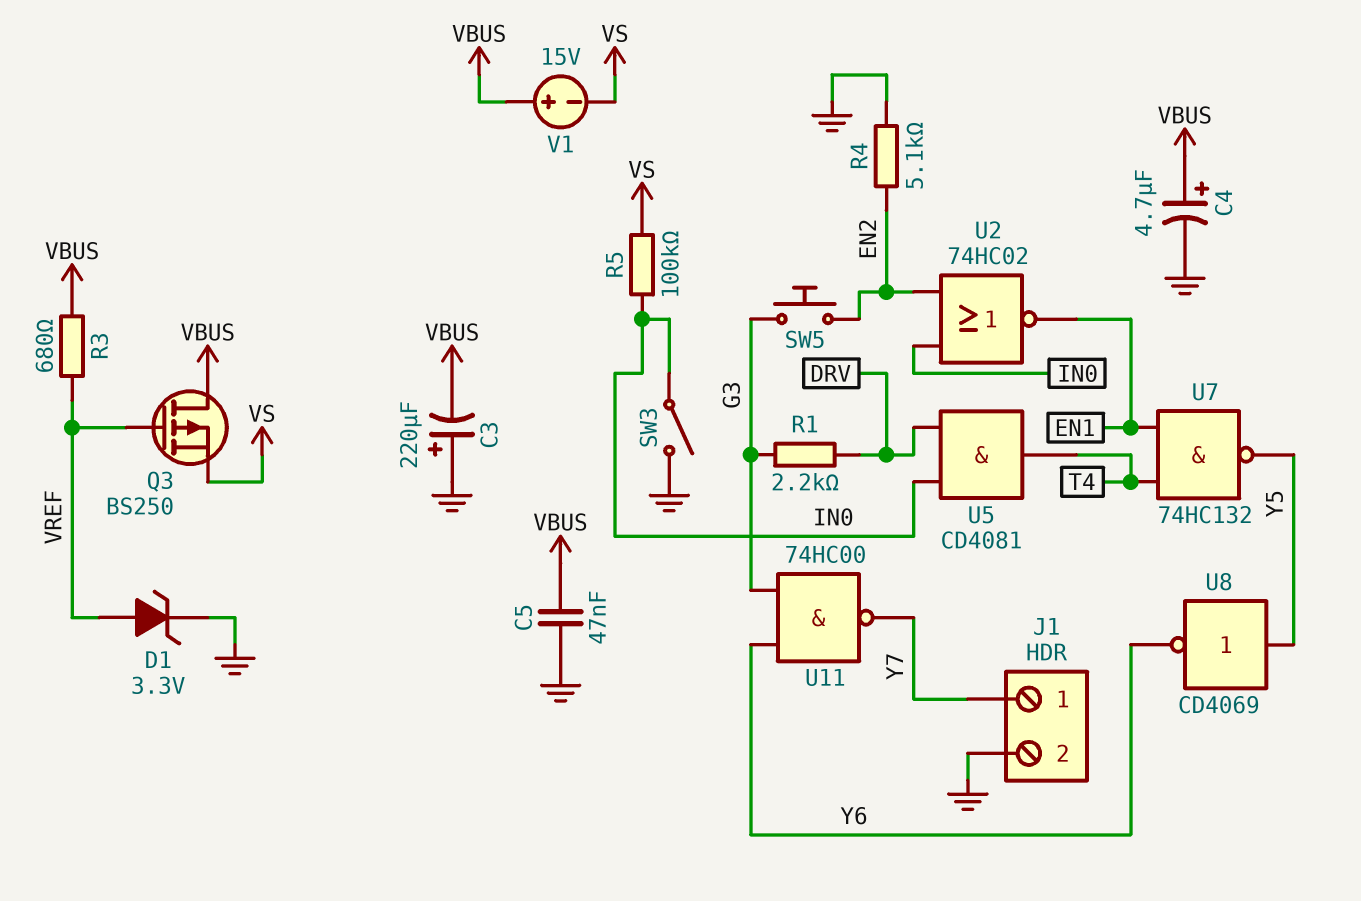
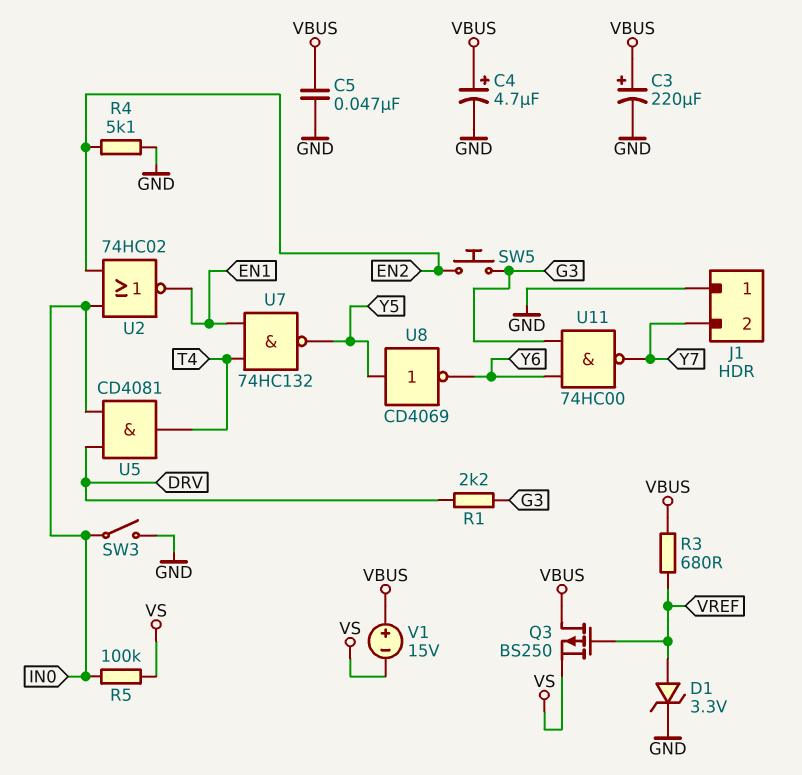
C3: 220uF (plus GND, minus VBUS) -> 220uF (plus VBUS, minus GND)
J1 pin 1: Y7 -> GND
J1 pin 2: GND -> Y7

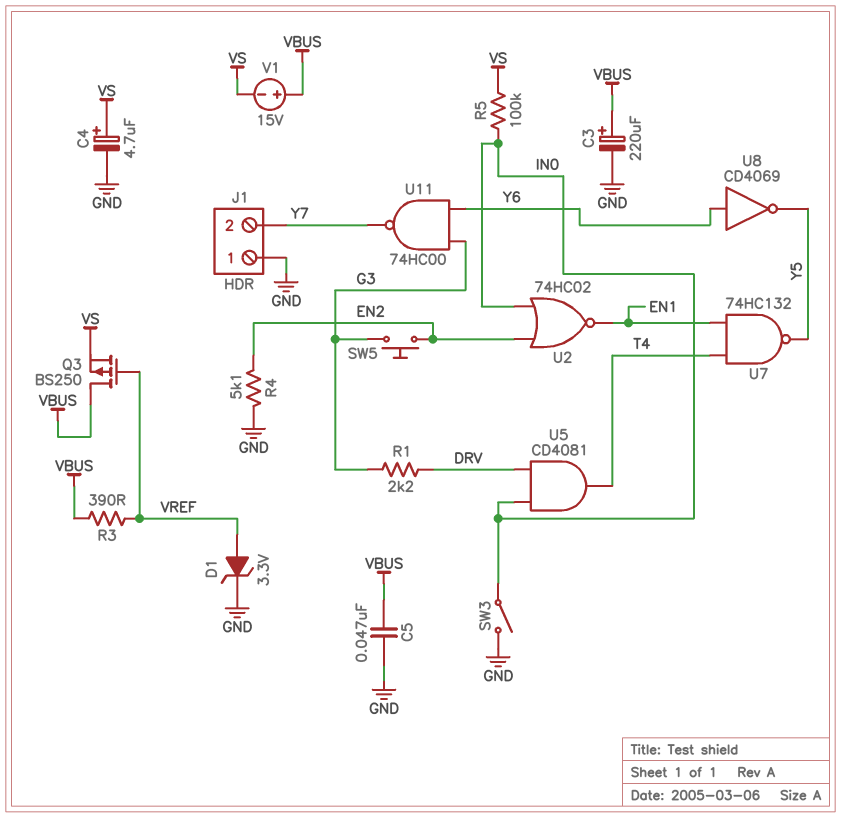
C4: 4.7uF (plus VBUS, minus GND) -> 4.7uF (plus VS, minus GND)
R3: 680 (VBUS, VREF) -> 390 (VBUS, VREF)
U8: NOT CD4069 (in Y5, out Y6) -> NOT CD4069 (in Y6, out Y5)

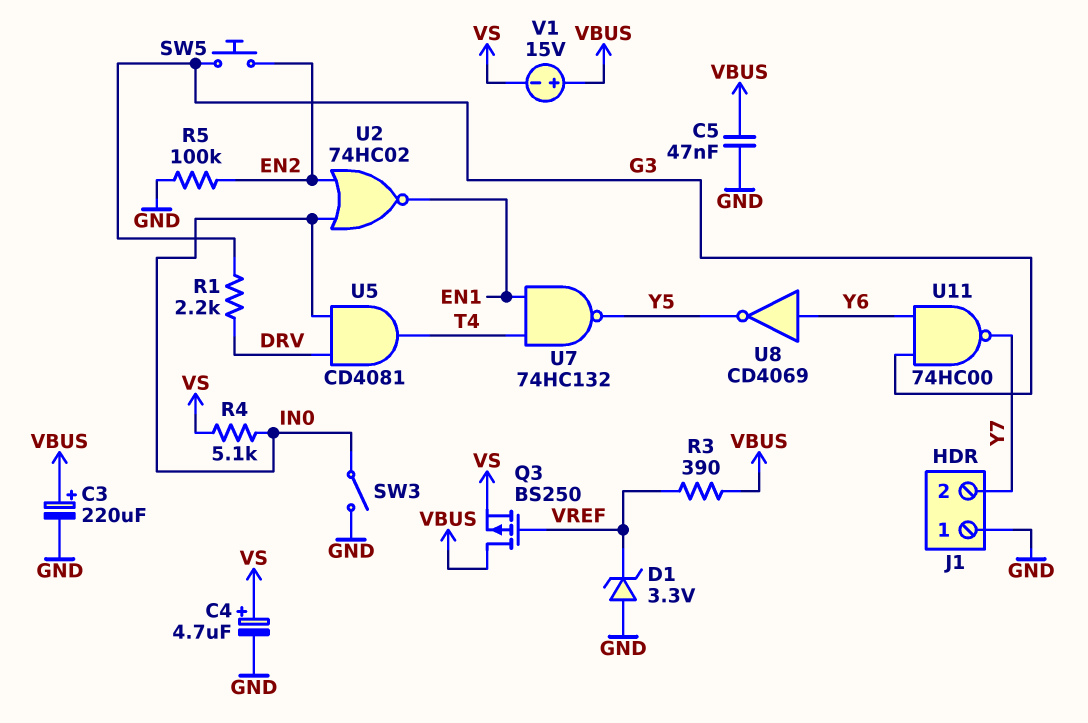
D1: zener 3.3V (A VREF, K GND) -> zener 3.3V (A GND, K VREF)
R4: 5.1k (EN2, GND) -> 5.1k (IN0, VS)
R5: 100k (IN0, VS) -> 100k (EN2, GND)

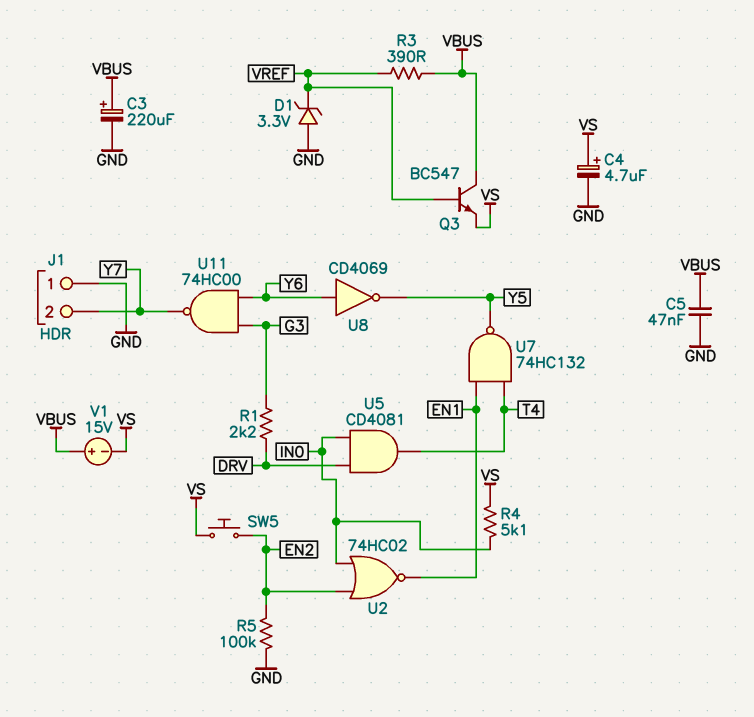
Q3: PMOS BS250 (G VREF, D VBUS, S VS) -> NPN BC547 (B VREF, C VBUS, E VS)
SW3: switch (GND, IN0) -> none
SW5: button (EN2, G3) -> button (EN2, VS)

